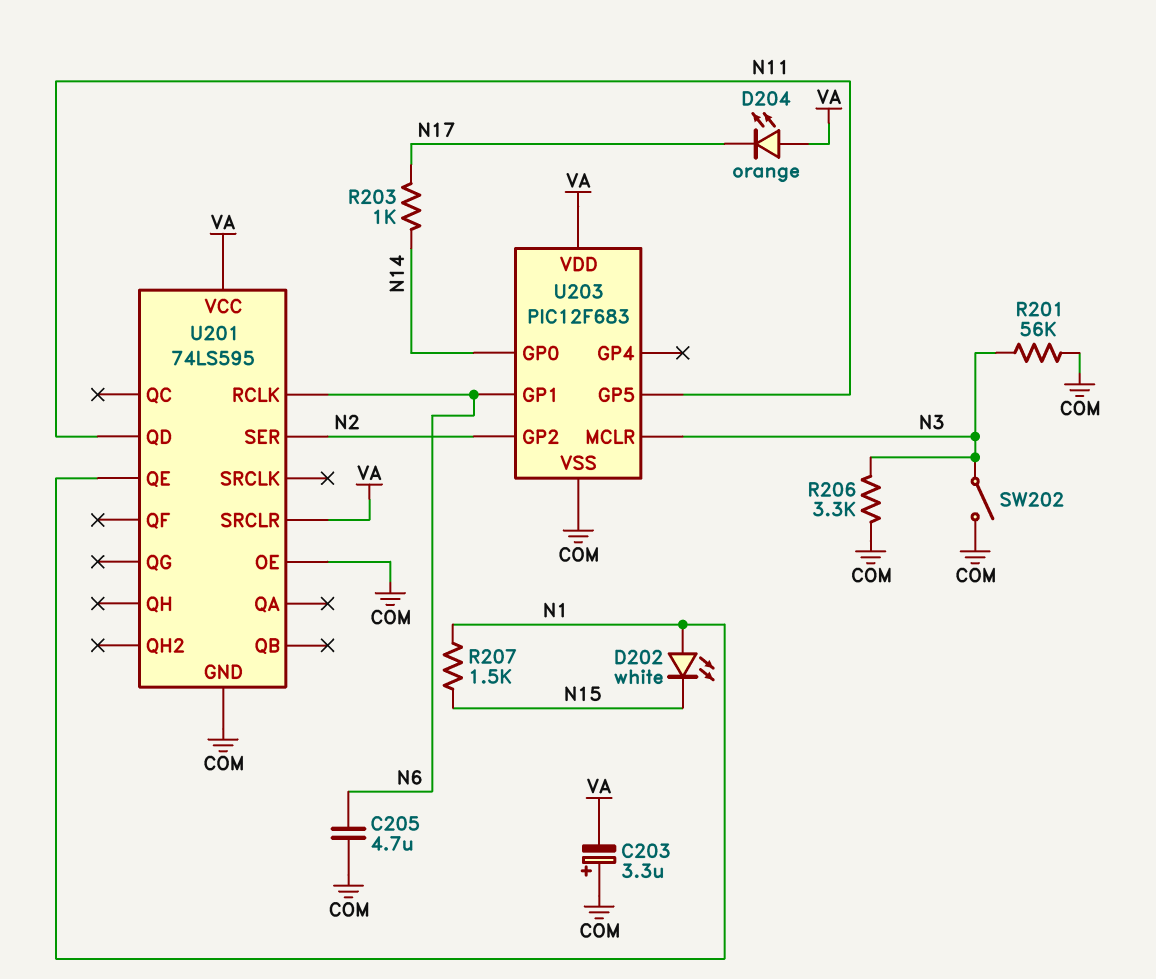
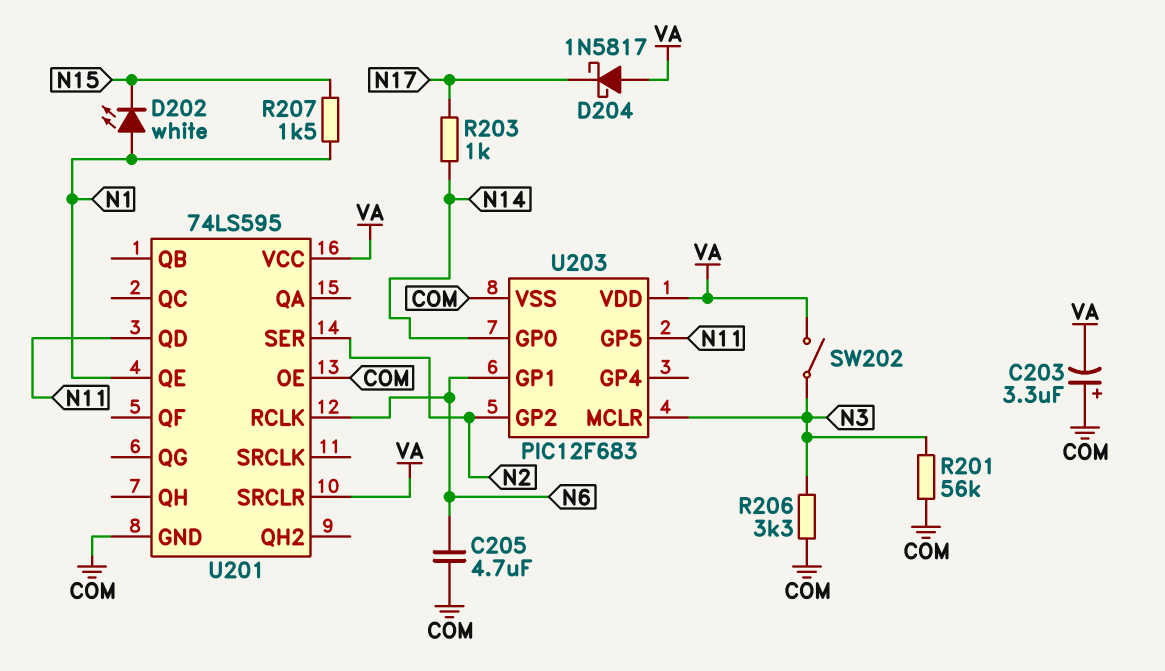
D204: LED orange (A VA, K N17) -> schottky 1N5817 (A VA, K N17)
SW202: switch (COM, N3) -> switch (N3, VA)

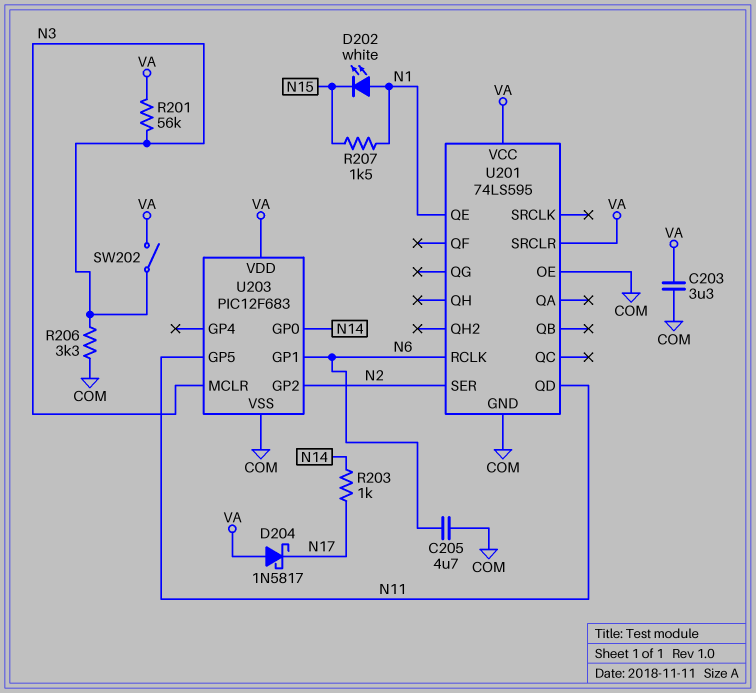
C203: 3.3uF (plus COM, minus VA) -> 3.3uF (COM, VA)
R201: 56k (COM, N3) -> 56k (N3, VA)

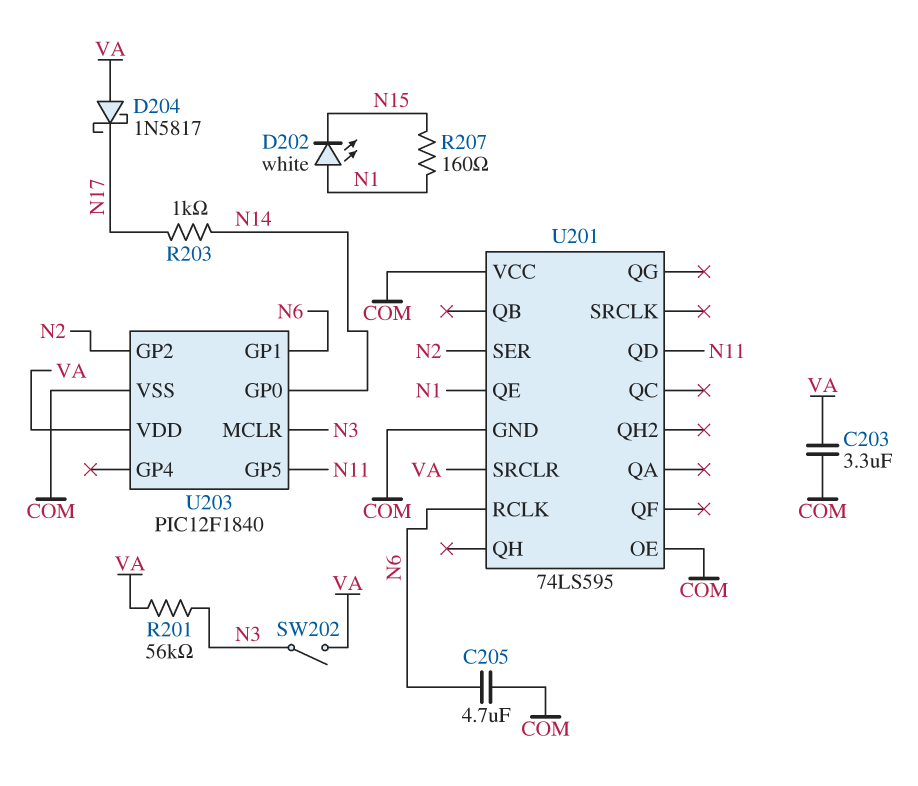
R206: 3.3k (COM, N3) -> none
R207: 1.5k (N1, N15) -> 160 (N1, N15)
U201 pin VCC: VA -> COM
U203: PIC12F683 -> PIC12F1840

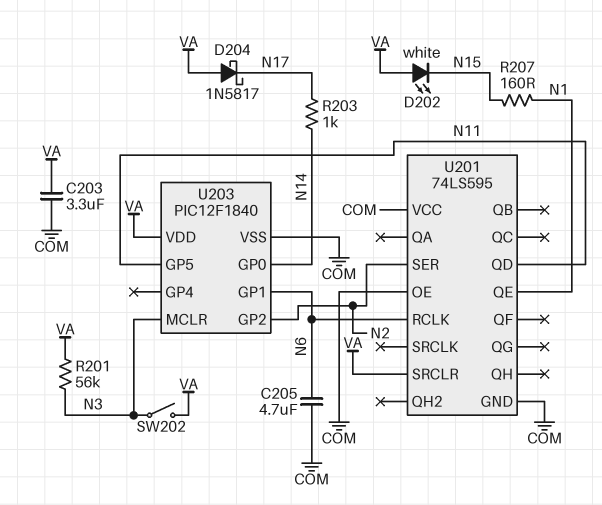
D202: LED white (A N1, K N15) -> LED white (A VA, K N15)

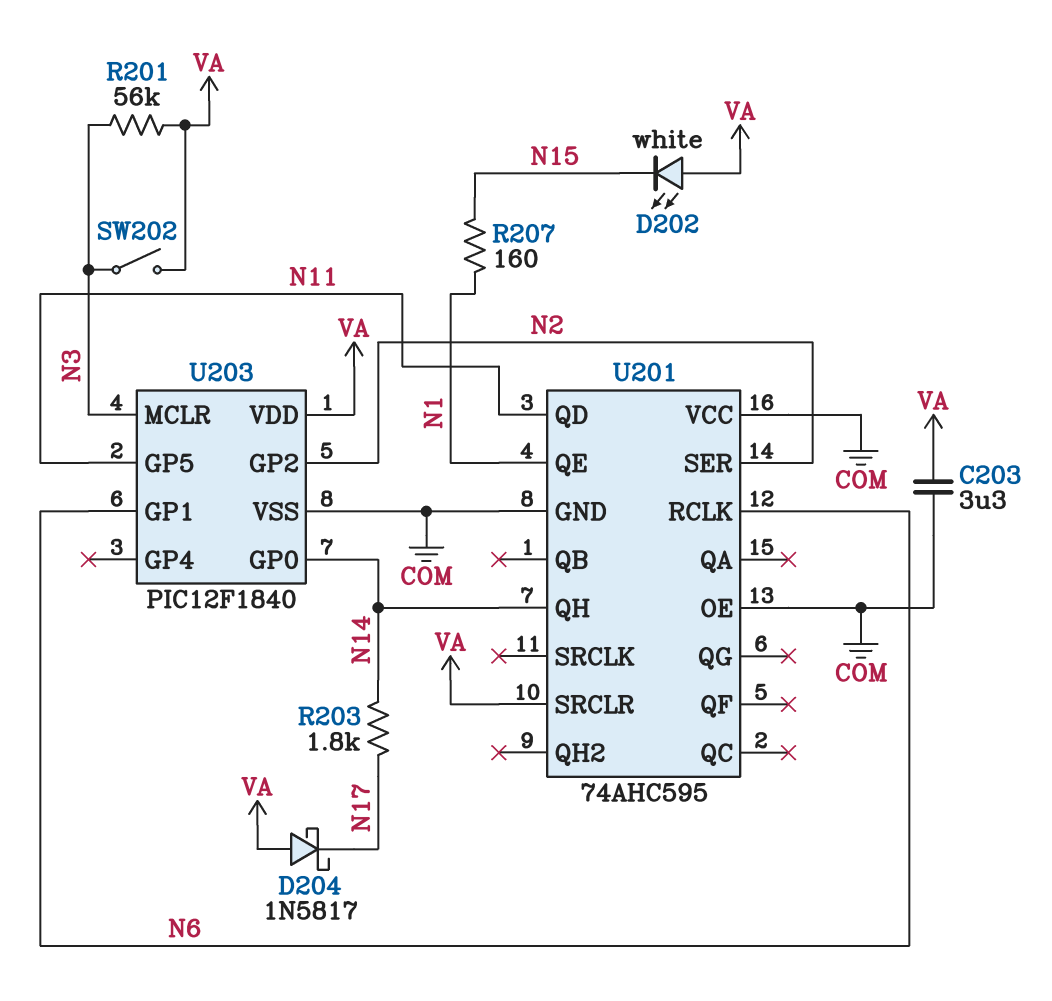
C205: 4.7uF (COM, N6) -> none
R203: 1k (N14, N17) -> 1.8k (N14, N17)
U201: 74LS595 -> 74AHC595
U201 pin QH: none -> N14

